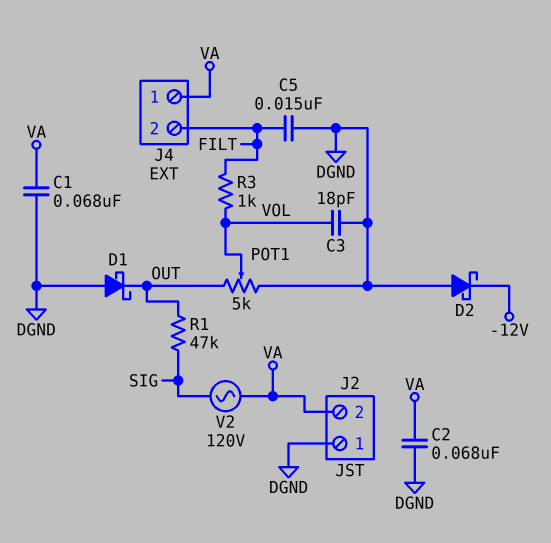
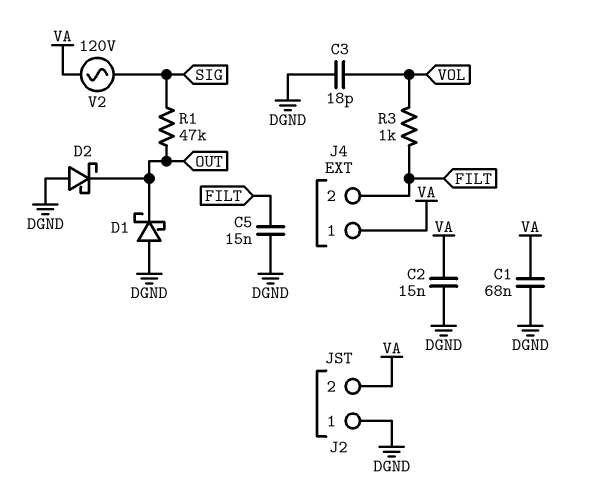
C2: 68nF (DGND, VA) -> 15nF (DGND, VA)
D2: schottky (A DGND, K -12V) -> schottky (A DGND, K OUT)
POT1: 5k (DGND, OUT, wiper VOL) -> none

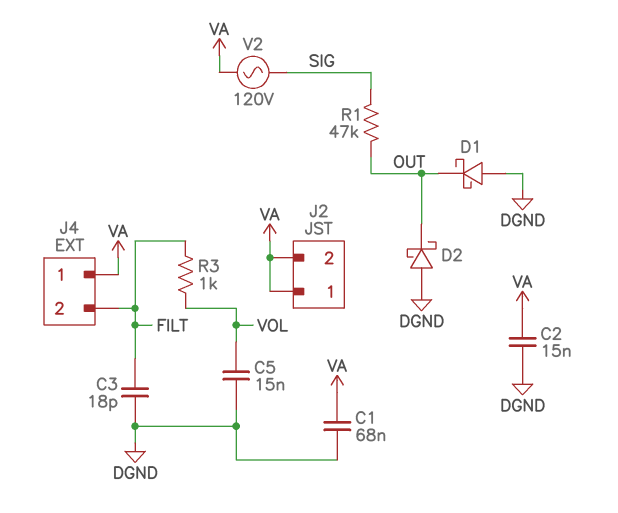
C3: 18pF (DGND, VOL) -> 18pF (DGND, FILT)
C5: 15nF (DGND, FILT) -> 15nF (DGND, VOL)
J2 pin 1: DGND -> VA

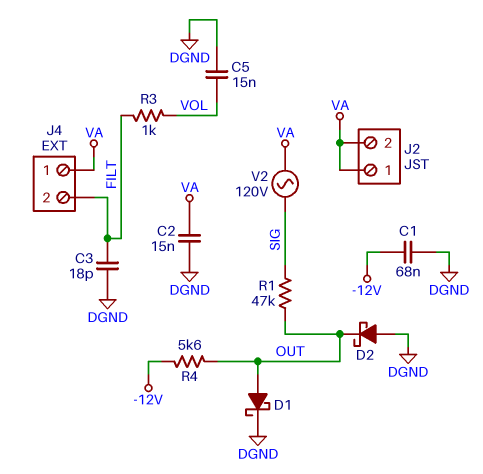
C1: 68nF (DGND, VA) -> 68nF (-12V, DGND)
D1: schottky (A DGND, K OUT) -> schottky (A OUT, K DGND)
R4: none -> 5.6k (-12V, OUT)

